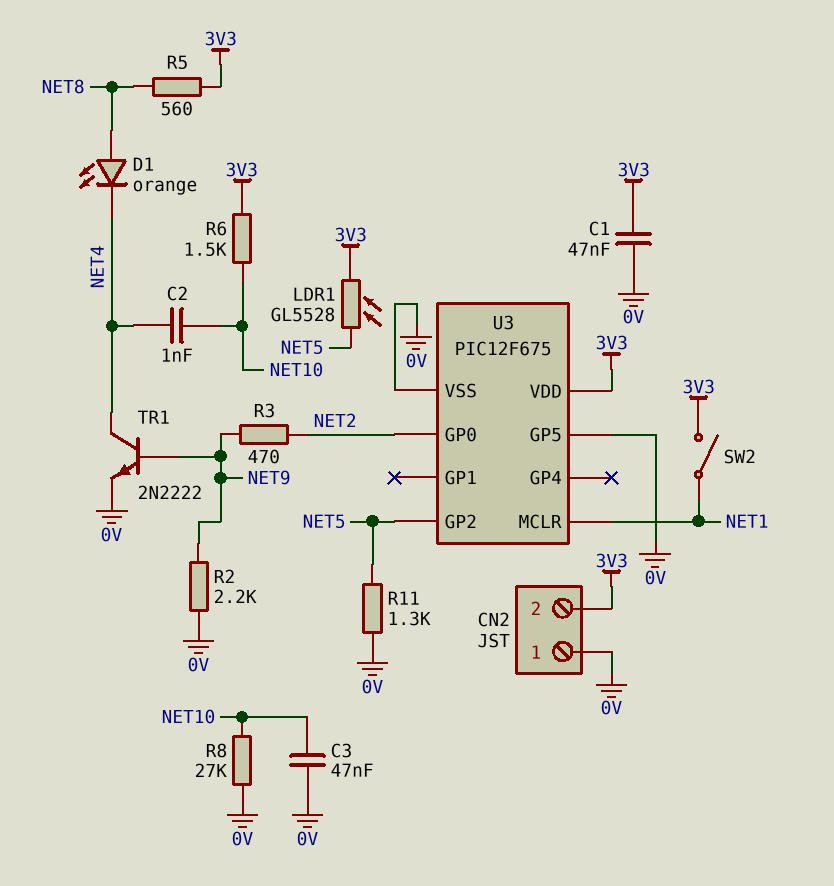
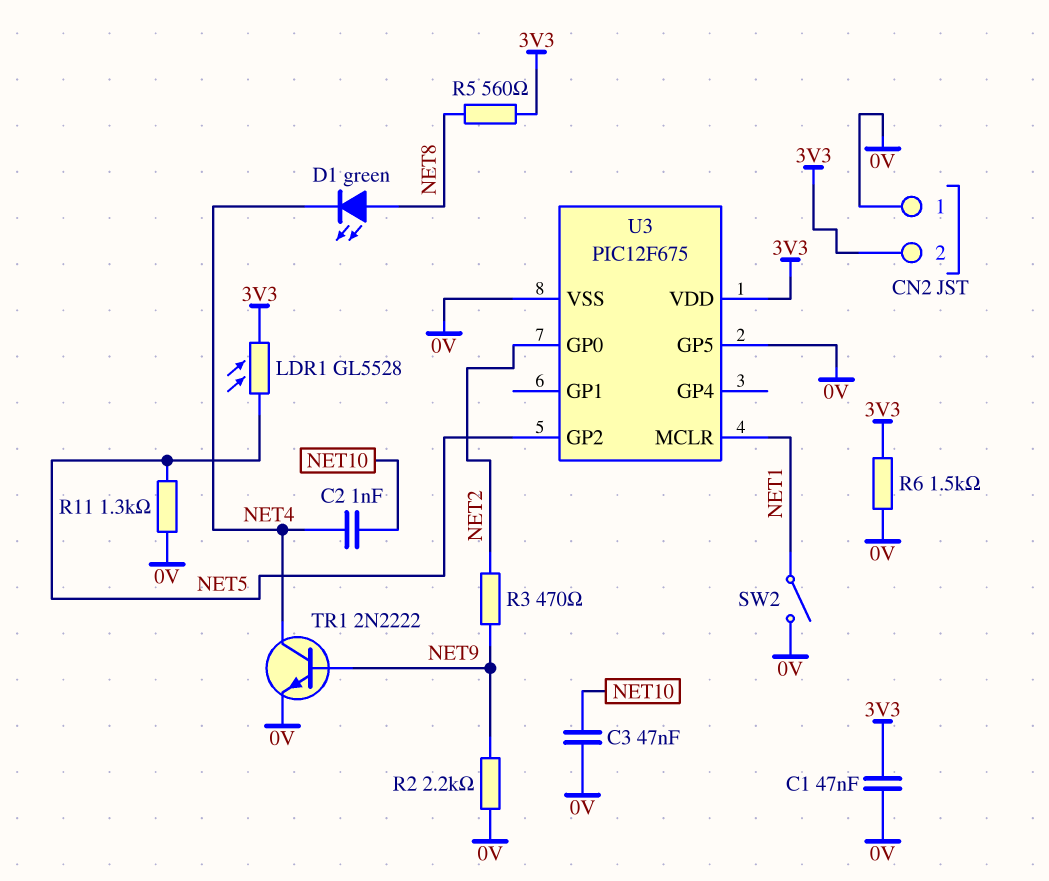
D1: LED orange (A NET8, K NET4) -> LED green (A NET8, K NET4)
R6: 1.5k (3V3, NET10) -> 1.5k (0V, 3V3)
R8: 27k (0V, NET10) -> none
SW2: switch (3V3, NET1) -> switch (0V, NET1)

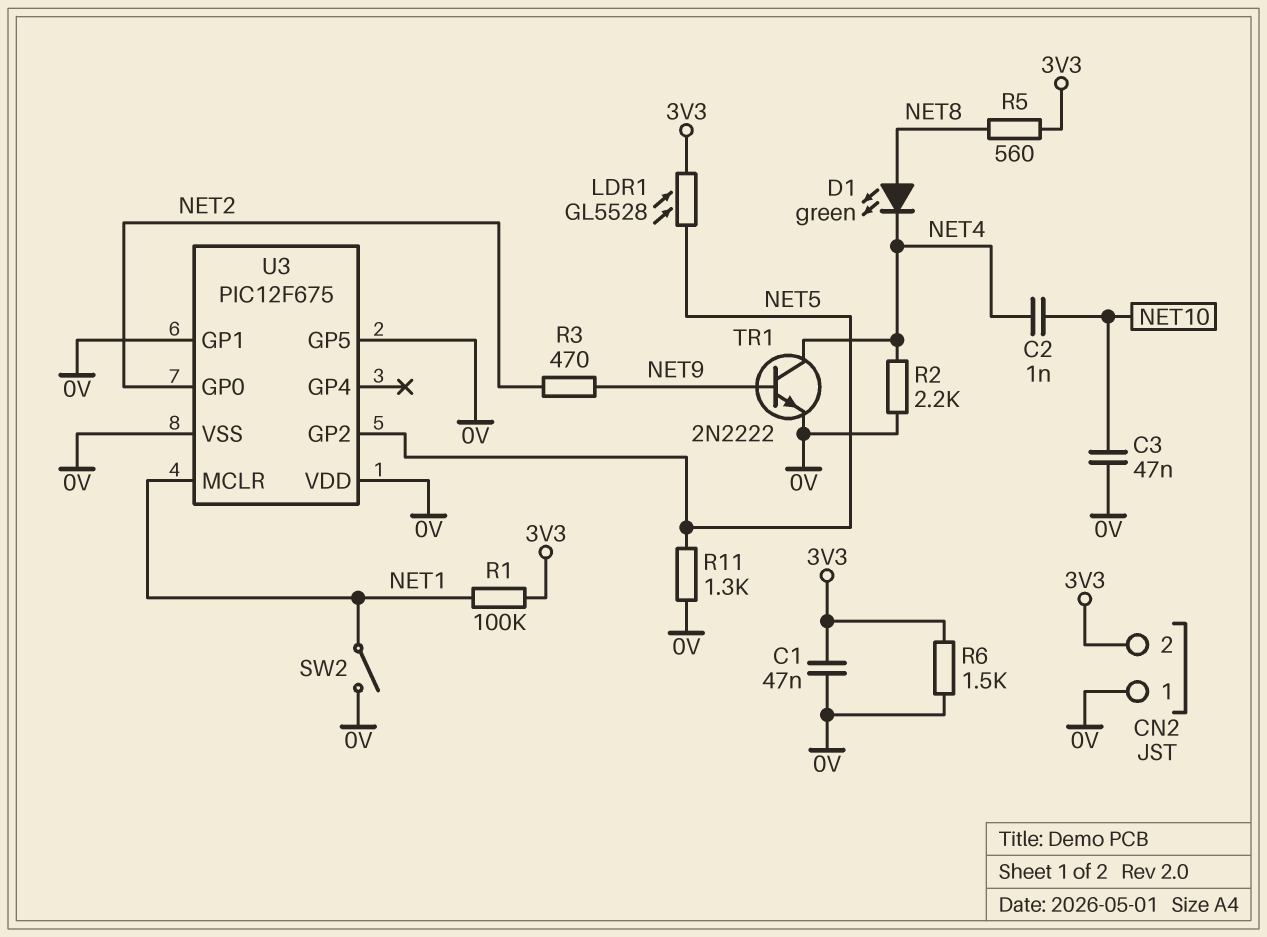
R1: none -> 100k (3V3, NET1)
R2: 2.2k (0V, NET9) -> 2.2k (0V, NET4)
U3 pin GP1: none -> 0V
U3 pin VDD: 3V3 -> 0V

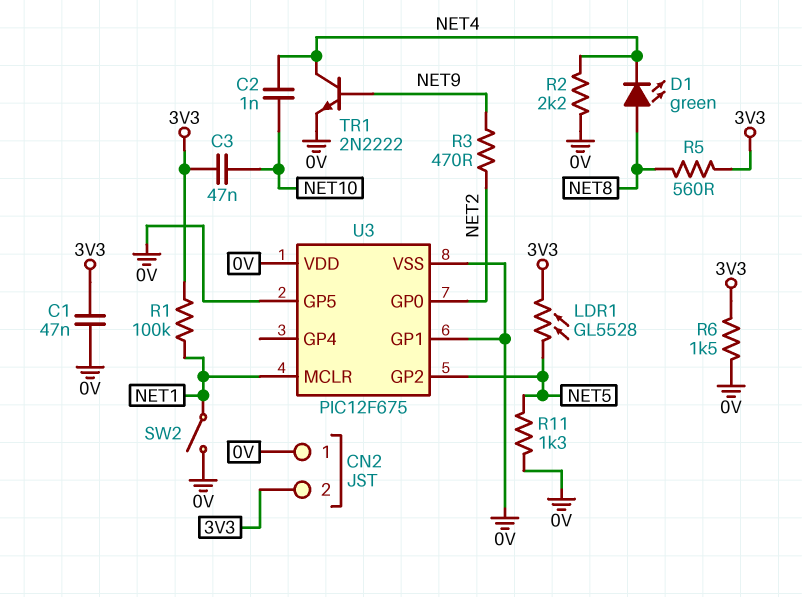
C3: 47nF (0V, NET10) -> 47nF (3V3, NET10)

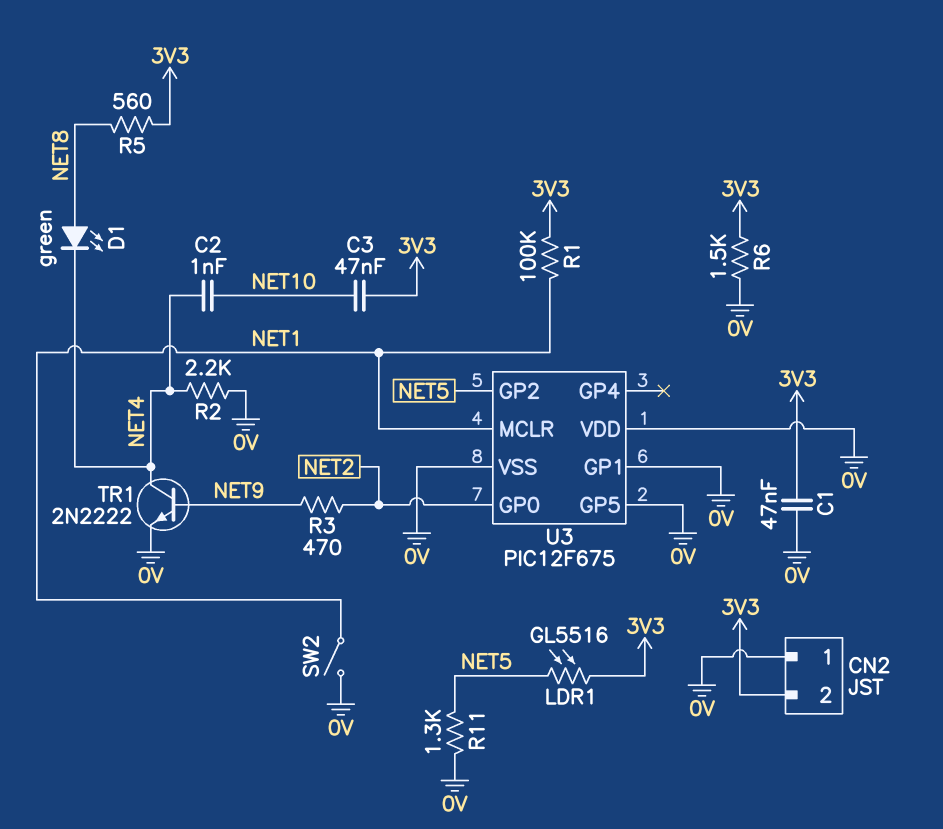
LDR1: GL5528 (3V3, NET5) -> GL5516 (3V3, NET5)

